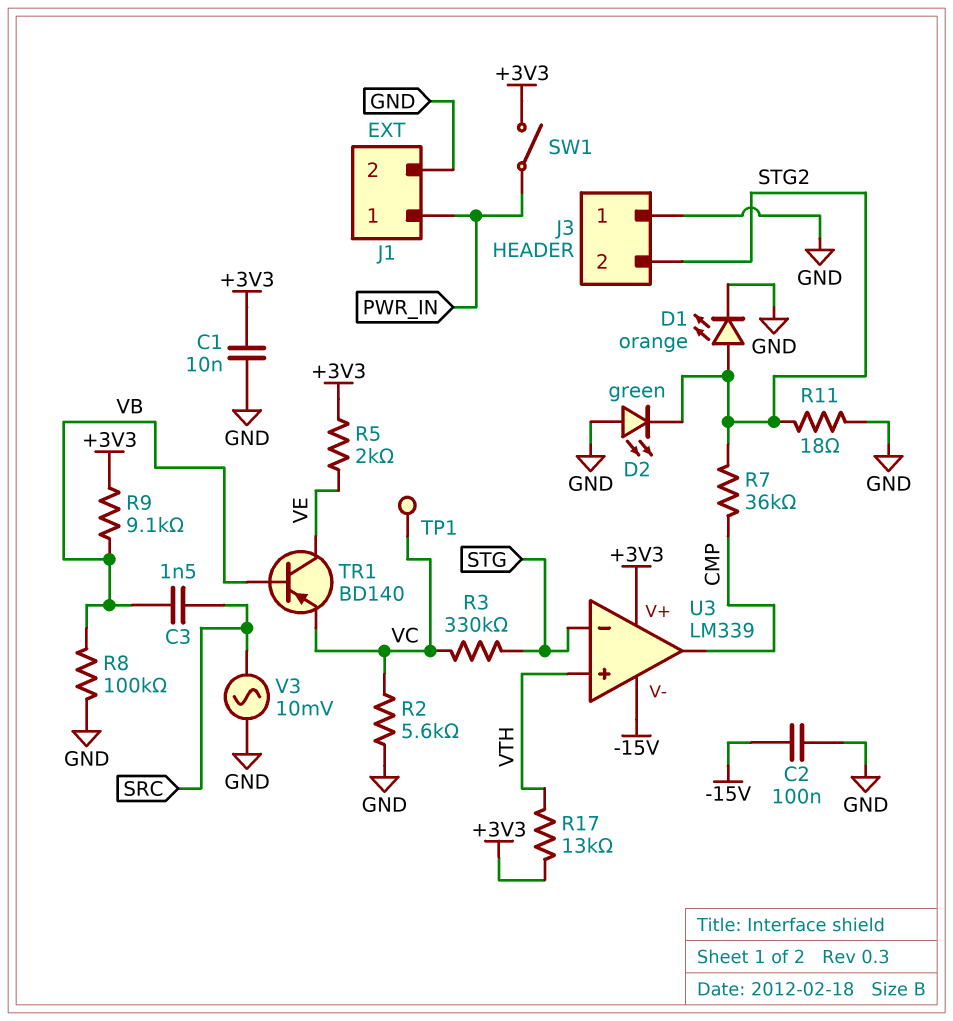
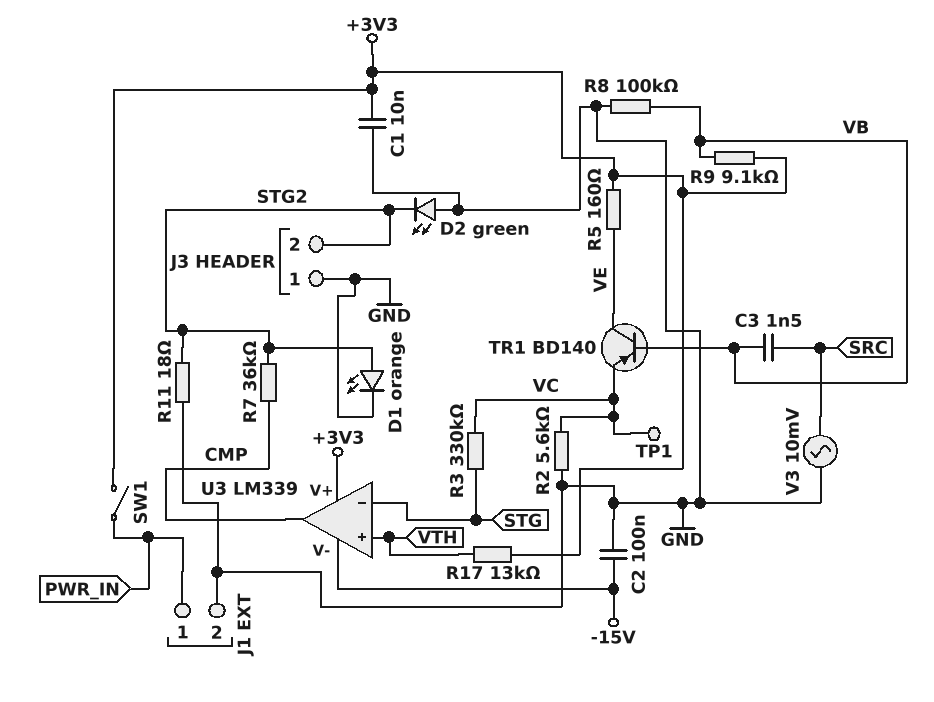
R5: 2k (+3V3, VE) -> 160 (+3V3, VE)

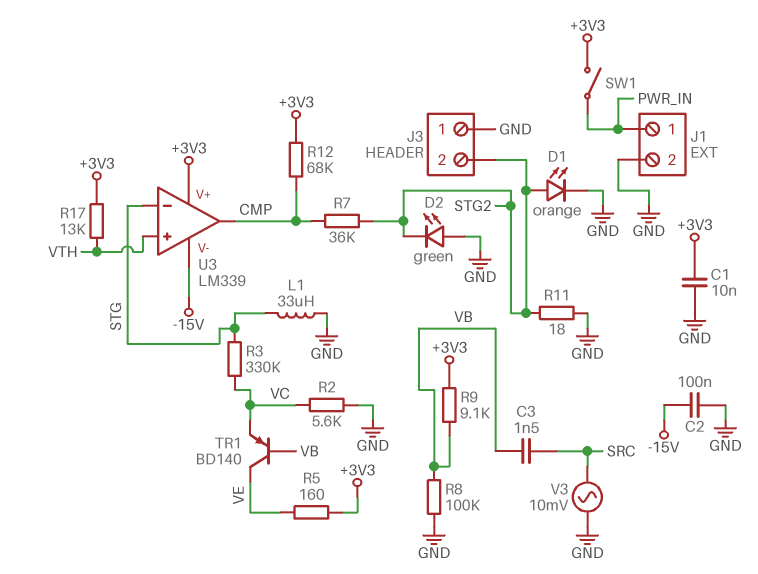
L1: none -> 33uH (GND, STG)
R12: none -> 68k (+3V3, CMP)
TP1: test point (VC) -> none

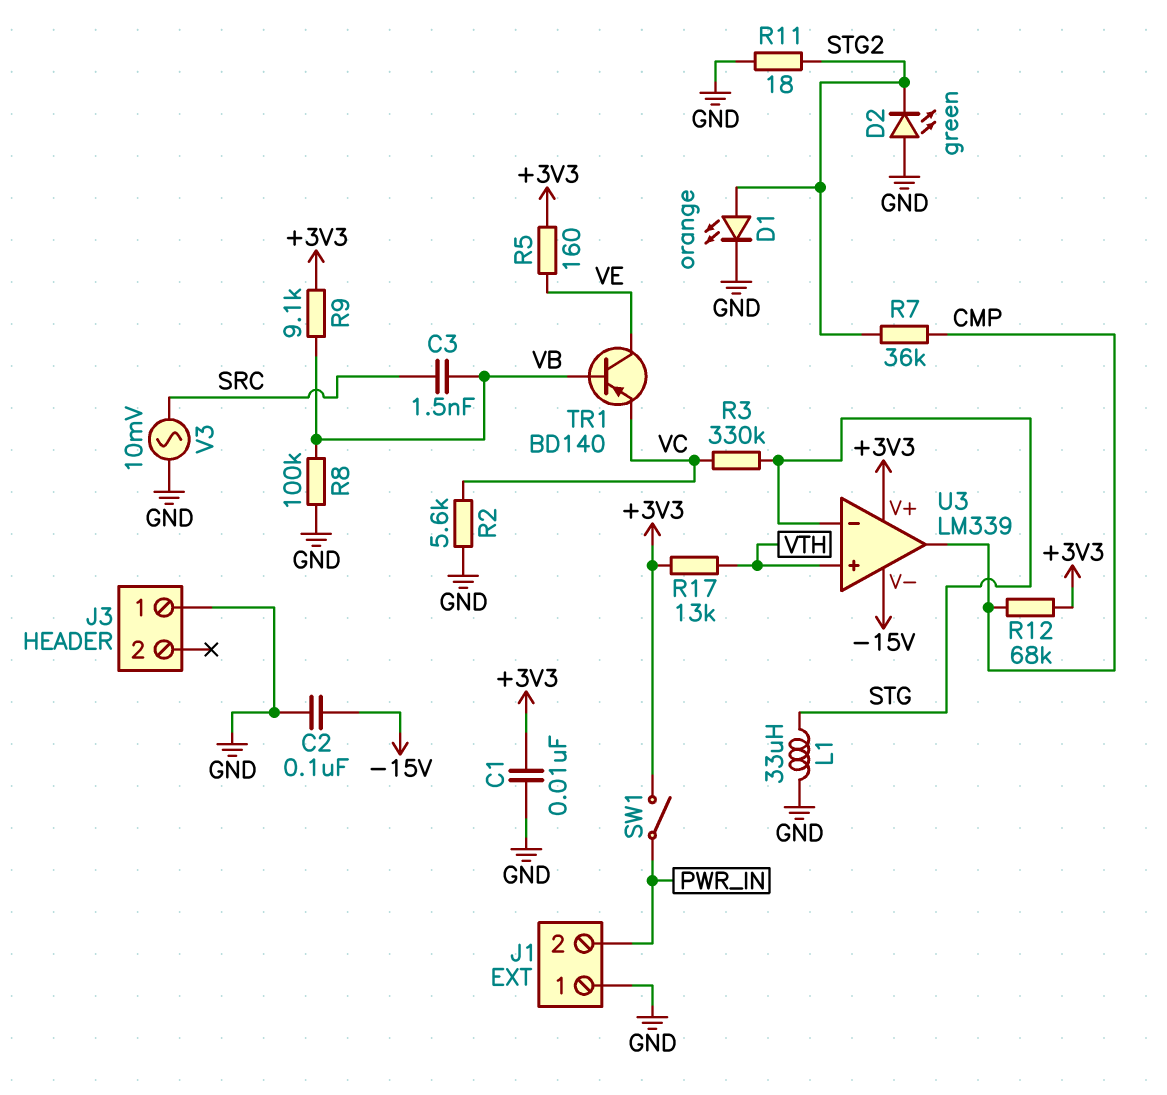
J1 pin 1: PWR_IN -> GND
J1 pin 2: GND -> PWR_IN
J3 pin 2: STG2 -> none

